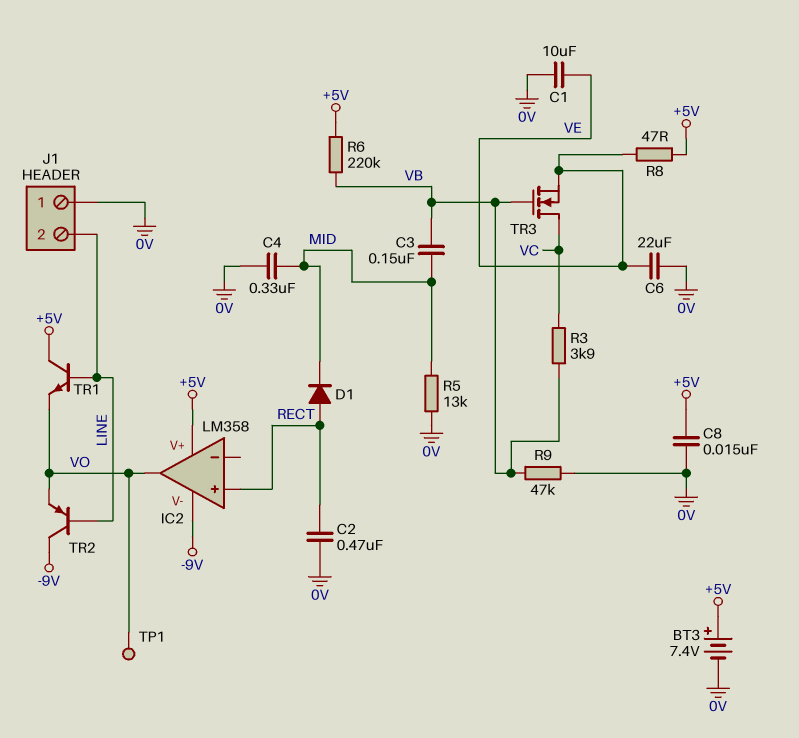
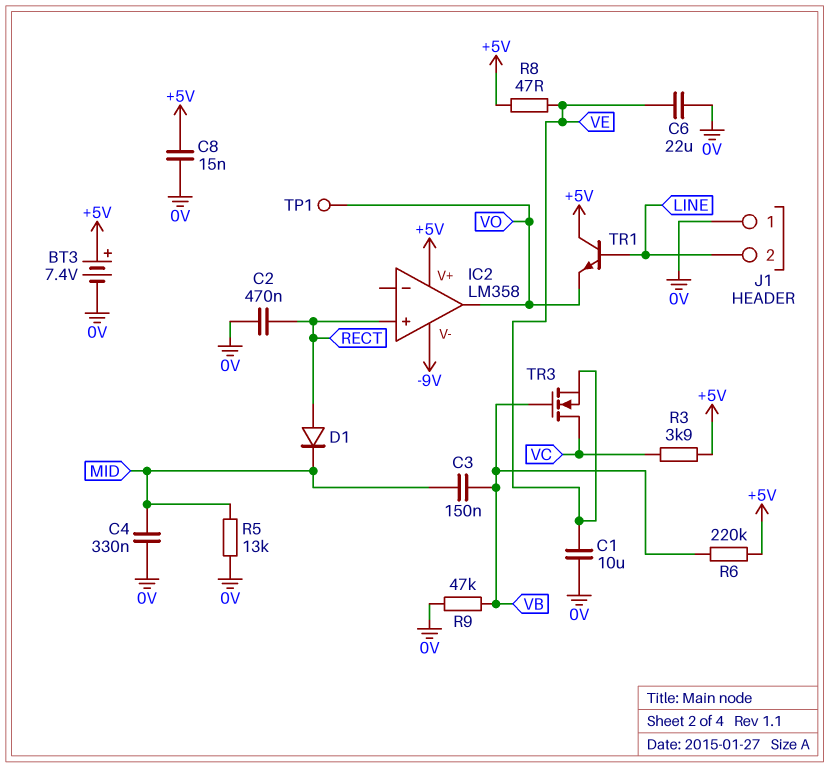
R3: 3.9k (VB, VC) -> 3.9k (+5V, VC)
TR2: PNP (B LINE, C -9V, E VO) -> none

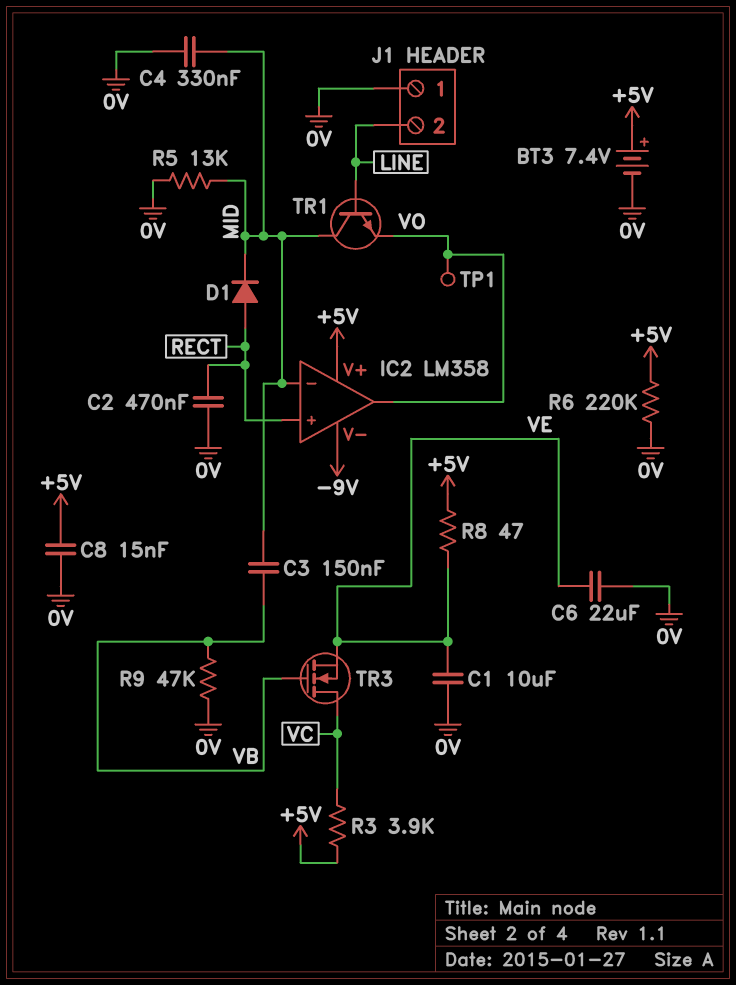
IC2 pin in-: none -> MID
R6: 220k (+5V, VB) -> 220k (+5V, 0V)
TR1: NPN (B LINE, C +5V, E VO) -> NPN (B LINE, C MID, E VO)

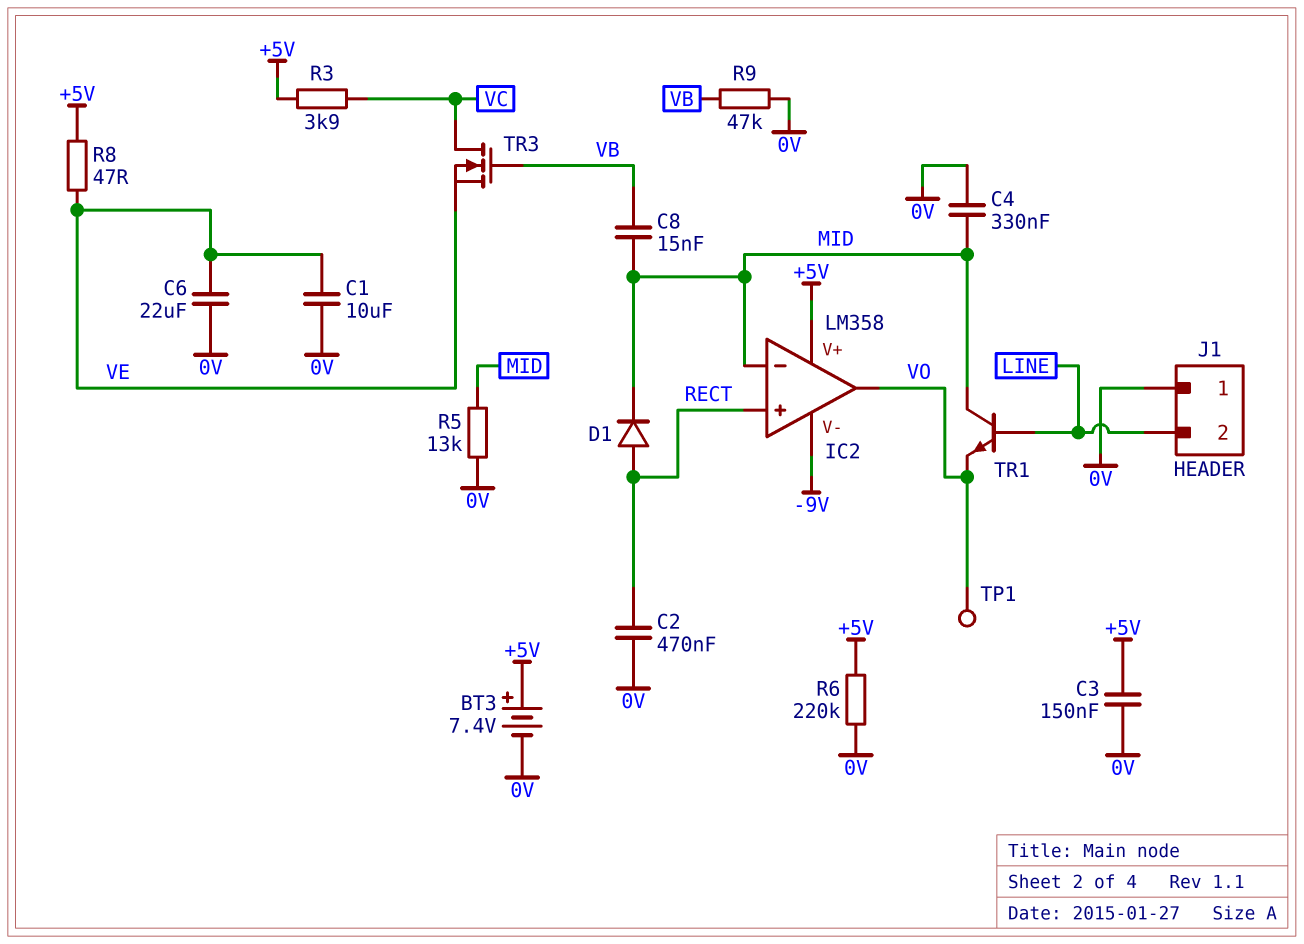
C3: 150nF (MID, VB) -> 150nF (+5V, 0V)
C8: 15nF (+5V, 0V) -> 15nF (MID, VB)

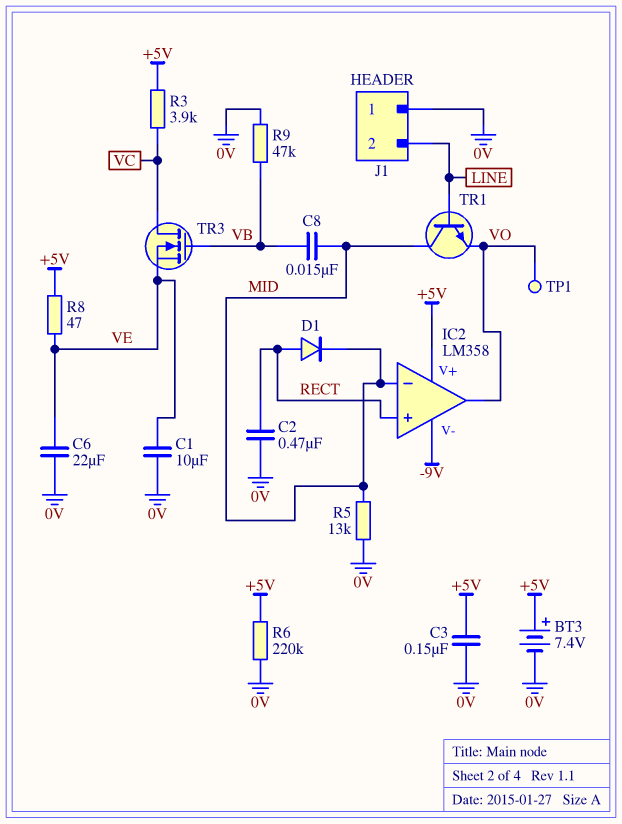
C4: 330nF (0V, MID) -> none

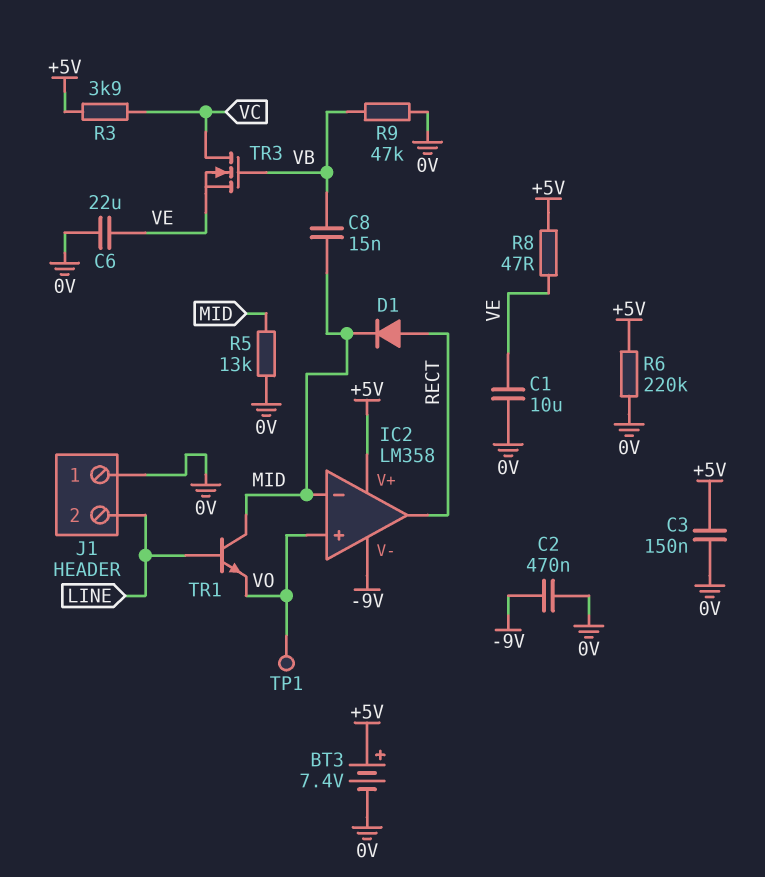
C2: 470nF (0V, RECT) -> 470nF (-9V, 0V)
IC2 pin in+: RECT -> VO
IC2 pin out: VO -> RECT

